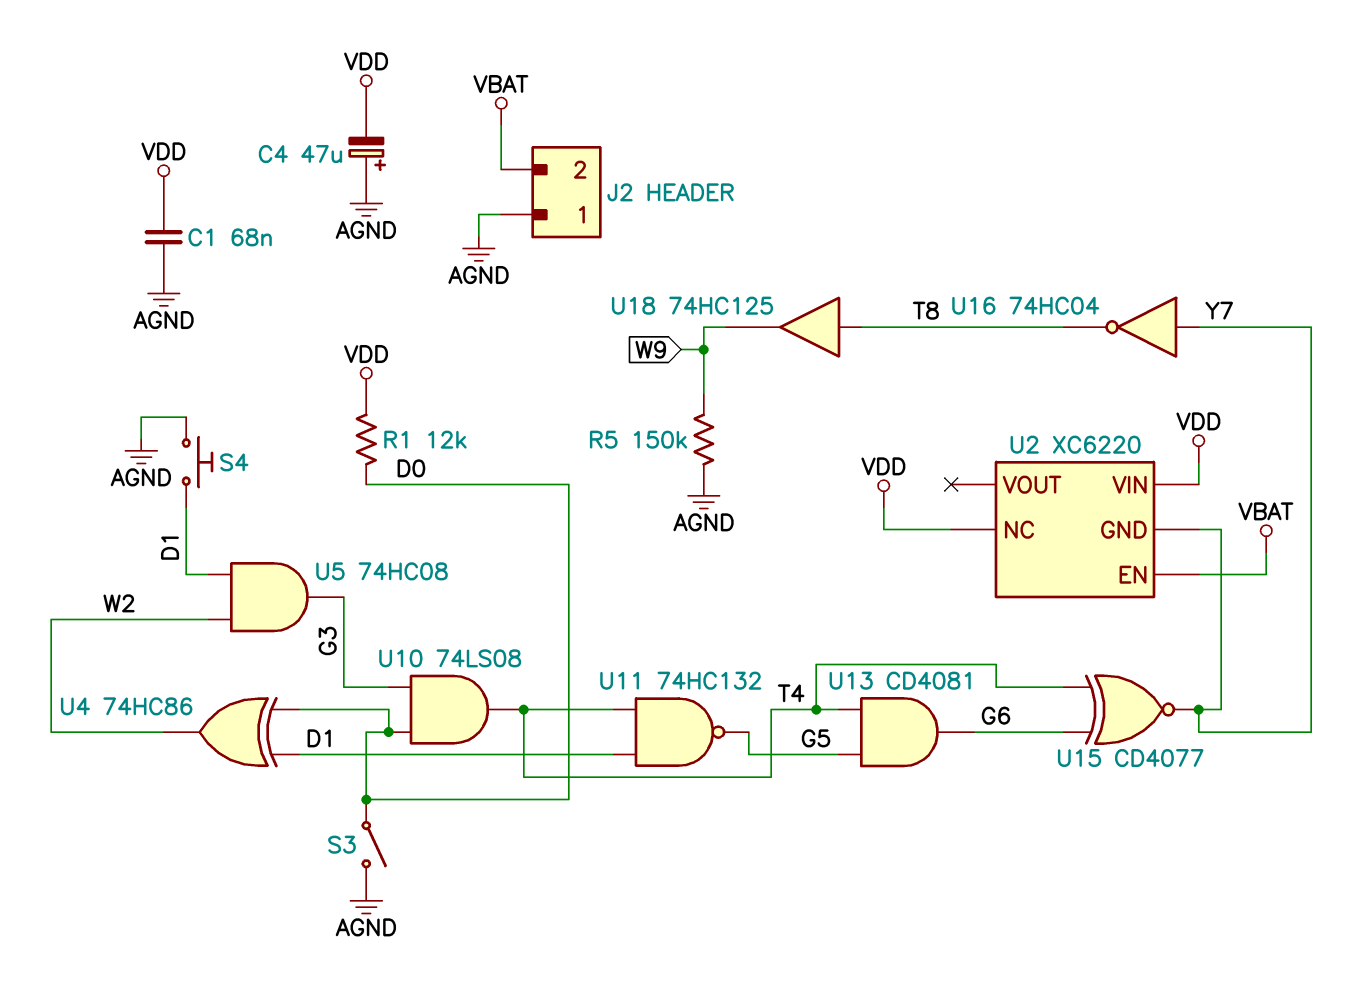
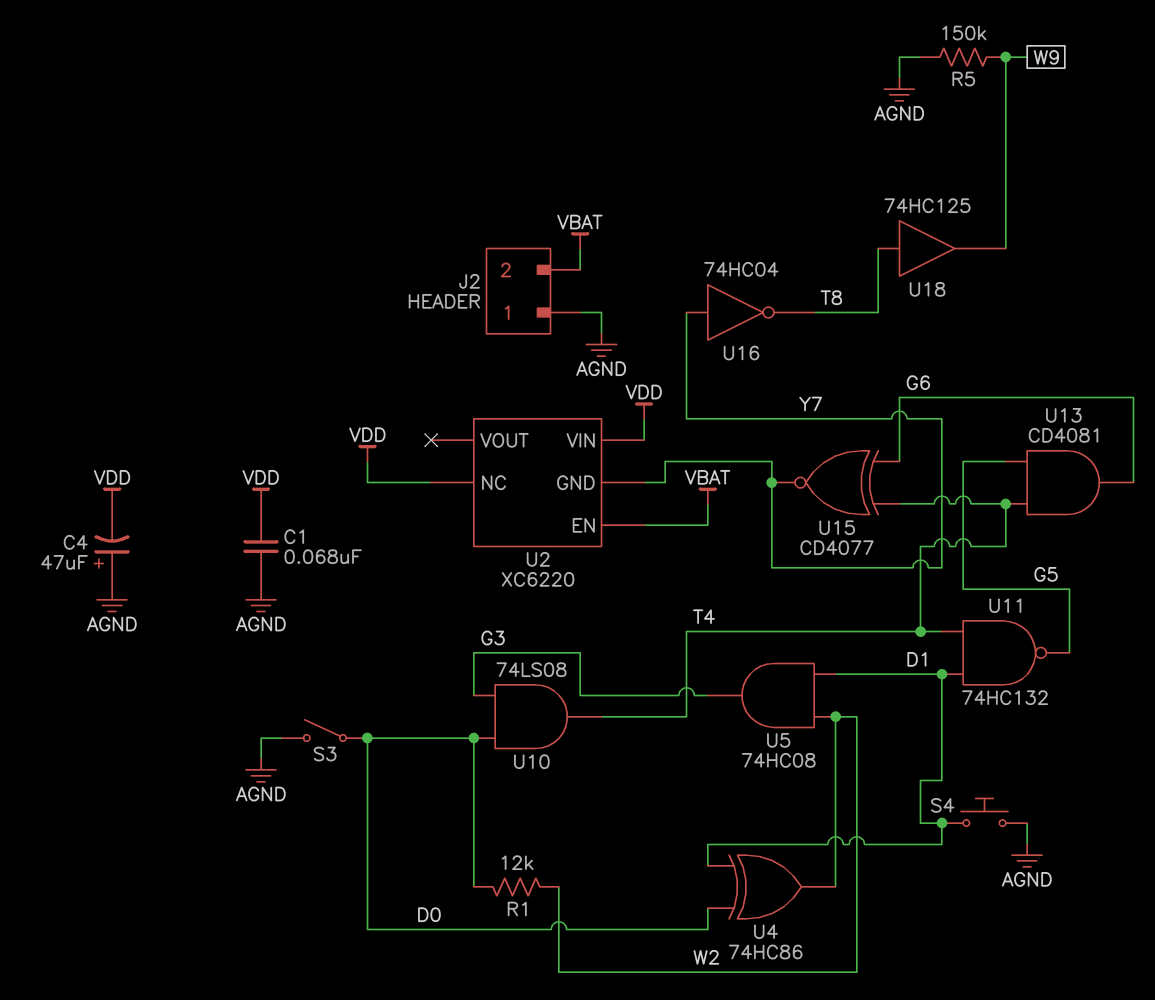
R1: 12k (D0, VDD) -> 12k (D0, W2)

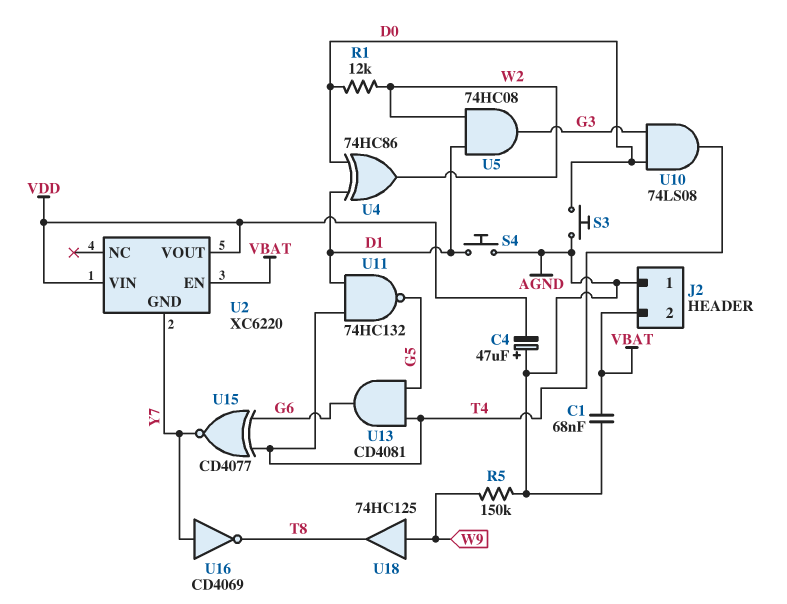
C1: 68nF (AGND, VDD) -> 68nF (AGND, VBAT)
S3: switch (AGND, D0) -> button (AGND, D0)
U2 pin NC: VDD -> none
U2 pin VOUT: none -> VDD
U16: NOT 74HC04 (in Y7, out T8) -> NOT CD4069 (in Y7, out T8)
U18: buffer 74HC125 (in T8, out W9) -> buffer 74HC125 (in W9, out T8)

